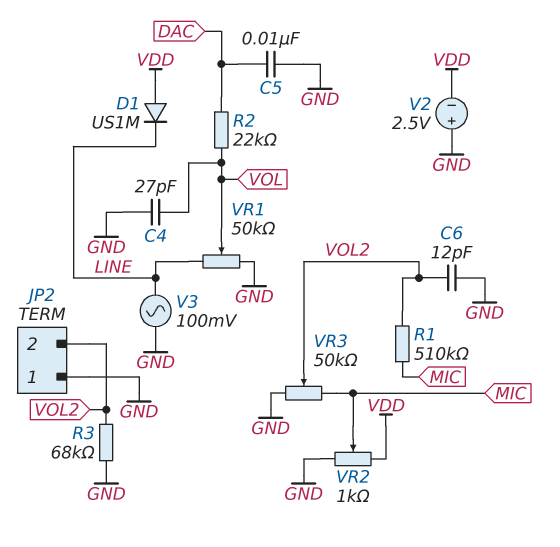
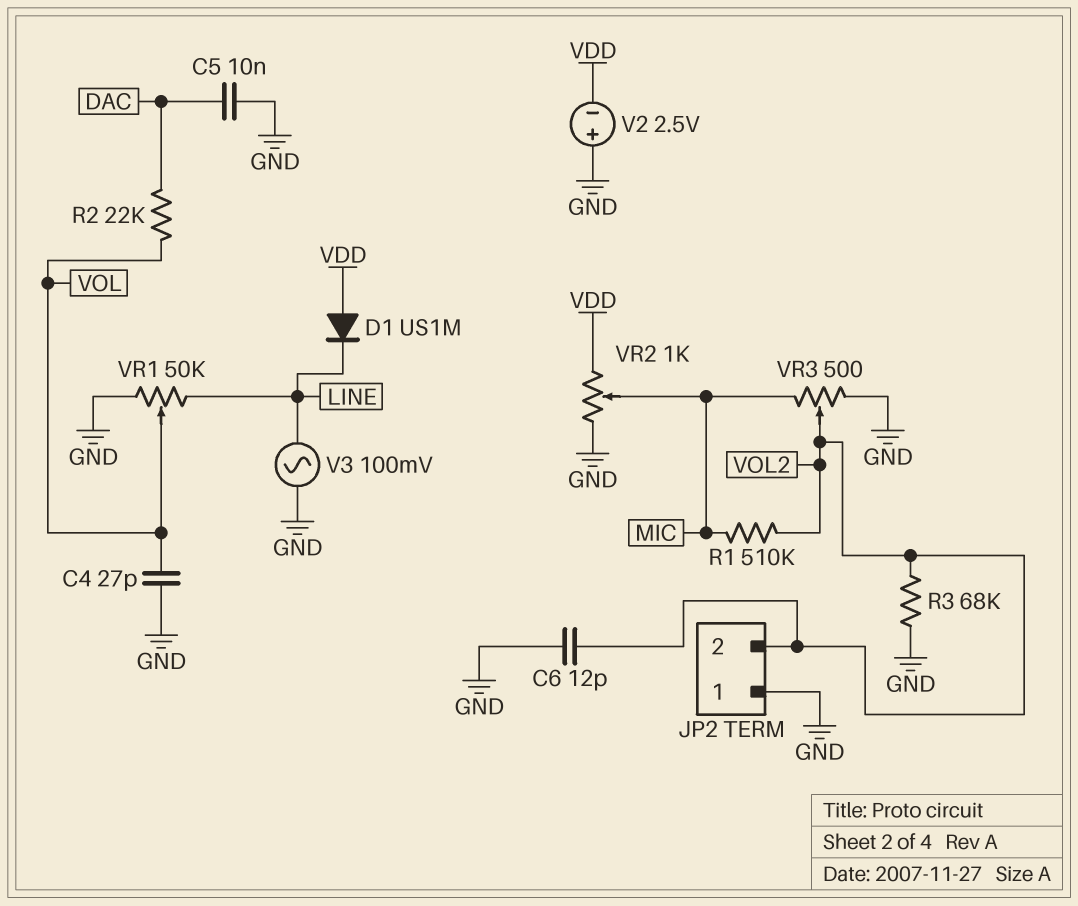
VR3: 50k (GND, MIC, wiper VOL2) -> 500 (GND, MIC, wiper VOL2)

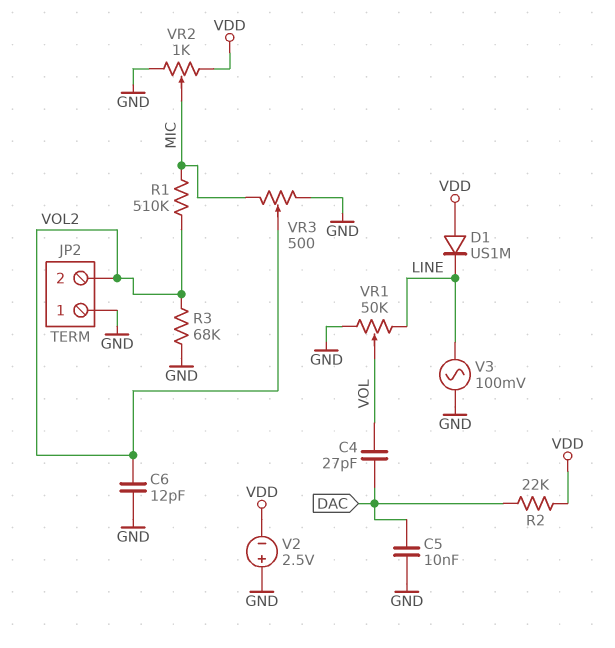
C4: 27pF (GND, VOL) -> 27pF (DAC, VOL)
R2: 22k (DAC, VOL) -> 22k (DAC, VDD)

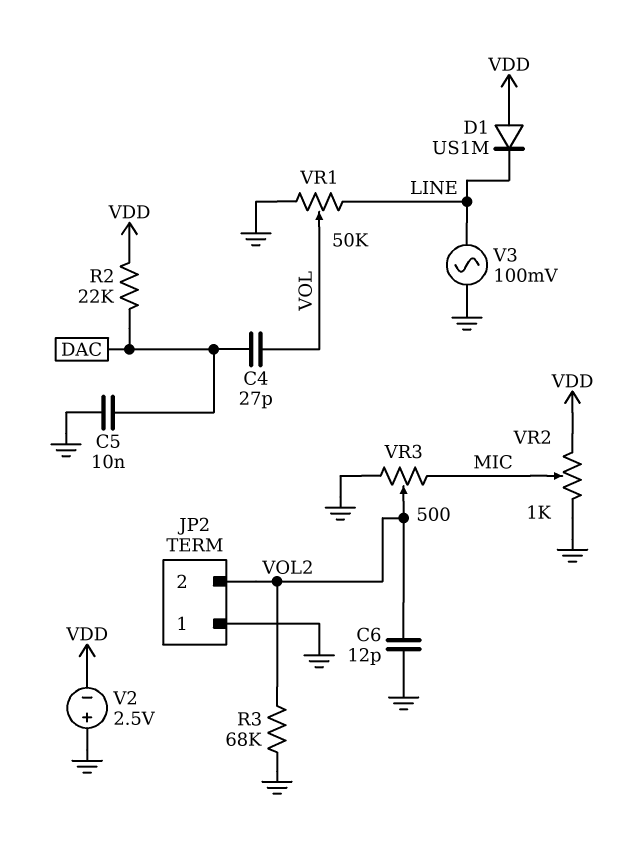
R1: 510k (MIC, VOL2) -> none

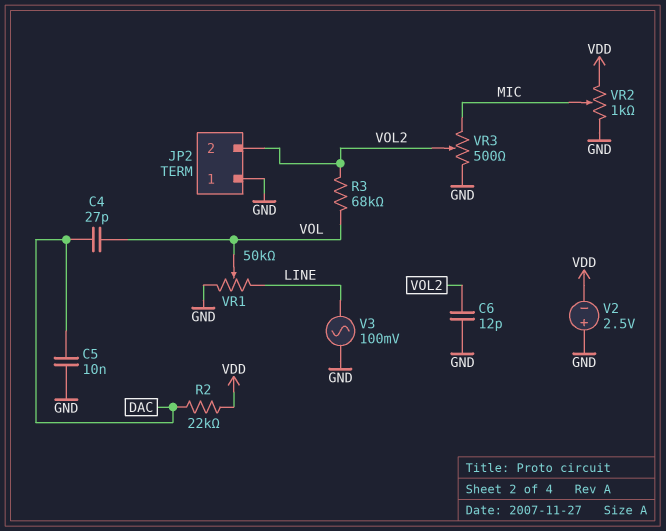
D1: diode US1M (A VDD, K LINE) -> none
R3: 68k (GND, VOL2) -> 68k (VOL, VOL2)

